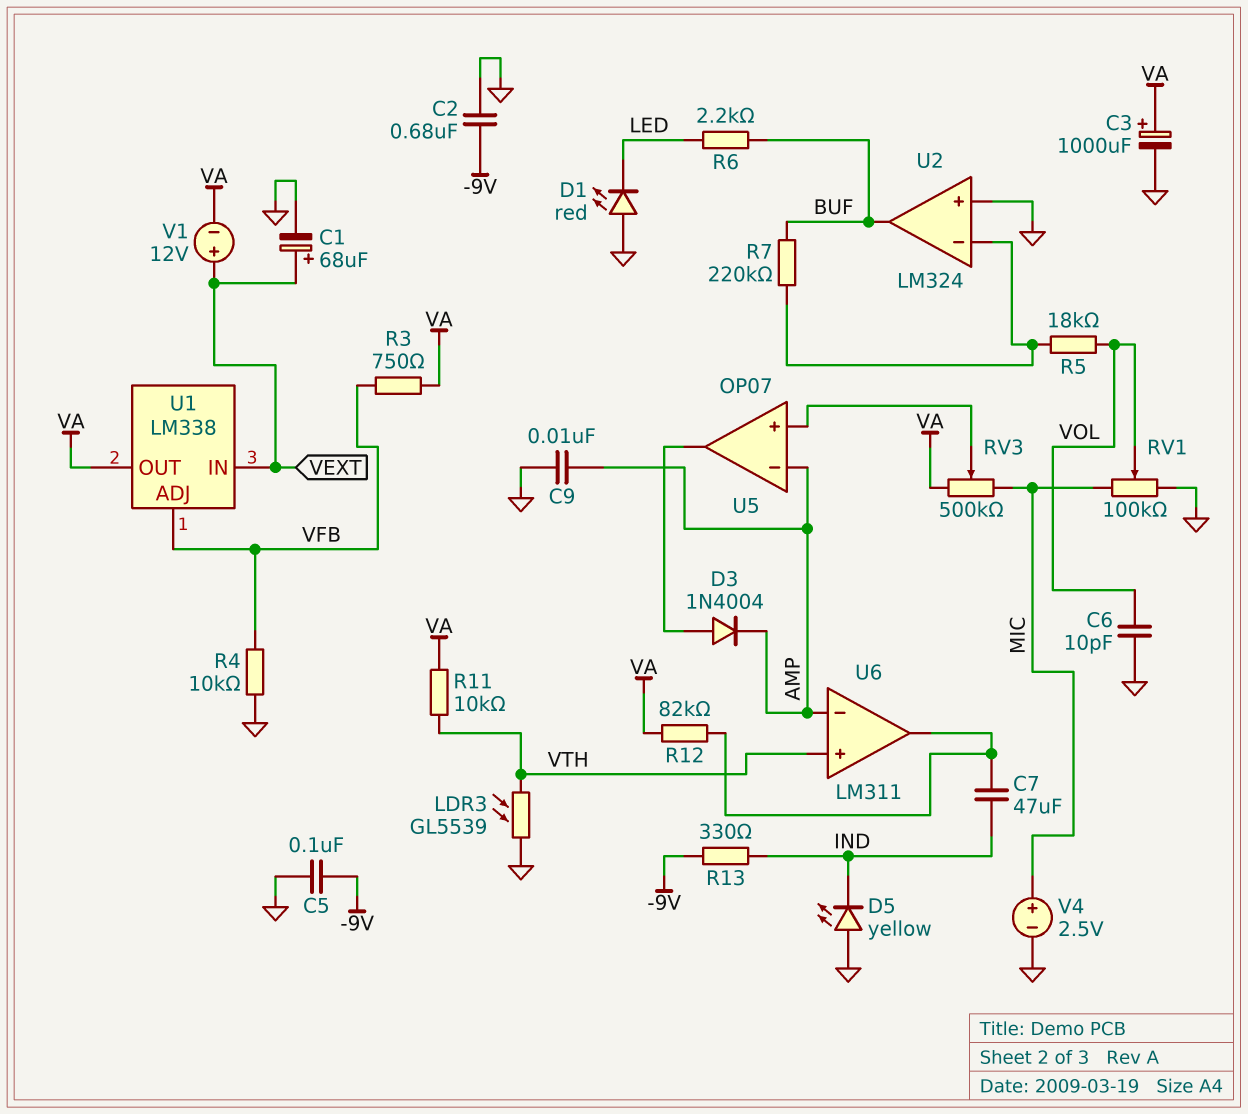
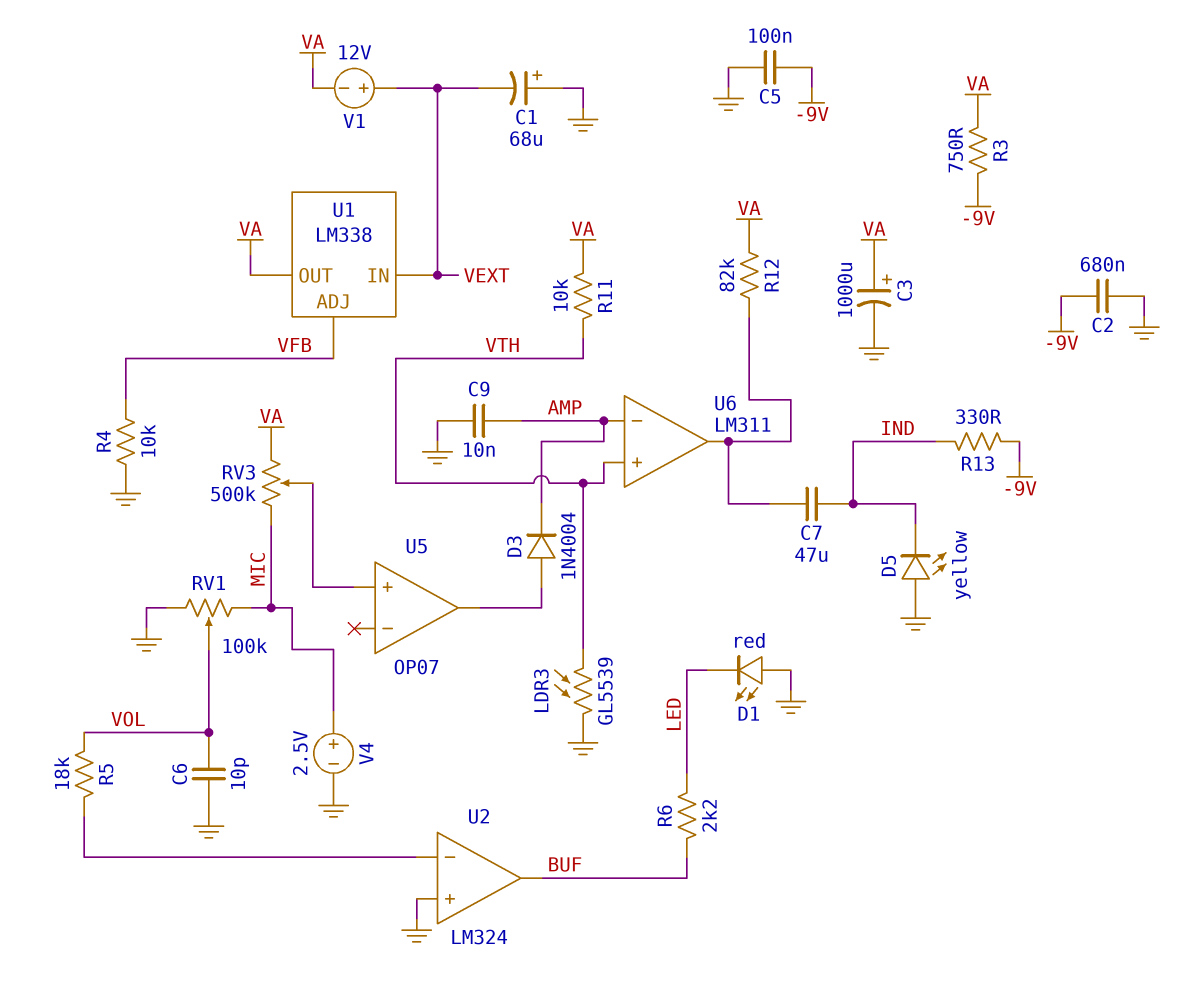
C1: 68uF (plus VEXT, minus GND) -> 68uF (plus GND, minus VEXT)
R3: 750 (VA, VFB) -> 750 (-9V, VA)
R7: 220k (BUF, U2/in-) -> none
U5 pin in-: AMP -> none

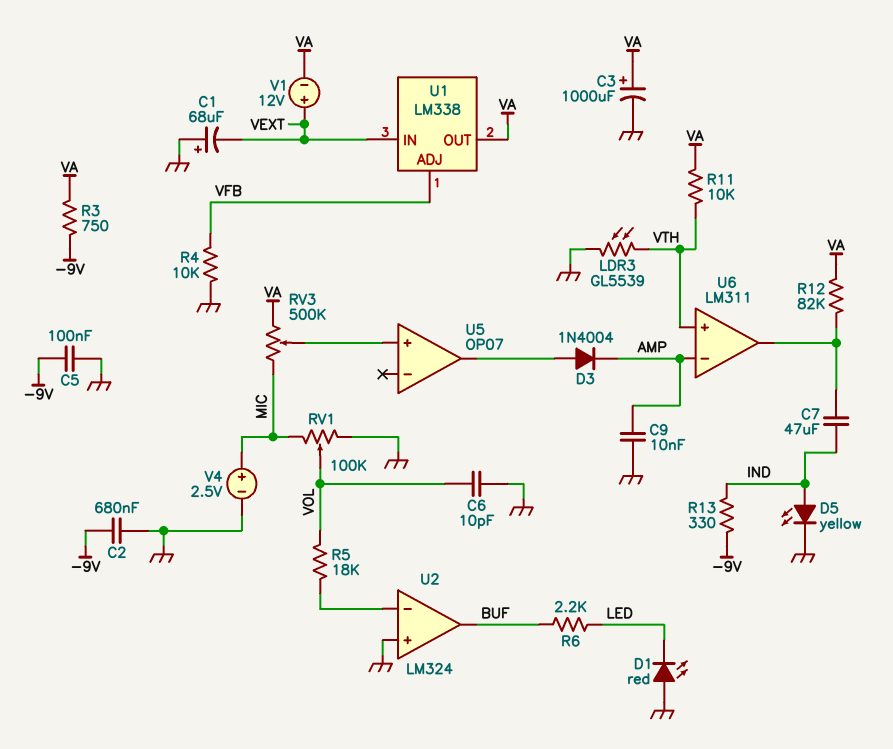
D5: LED yellow (A GND, K IND) -> LED yellow (A IND, K GND)

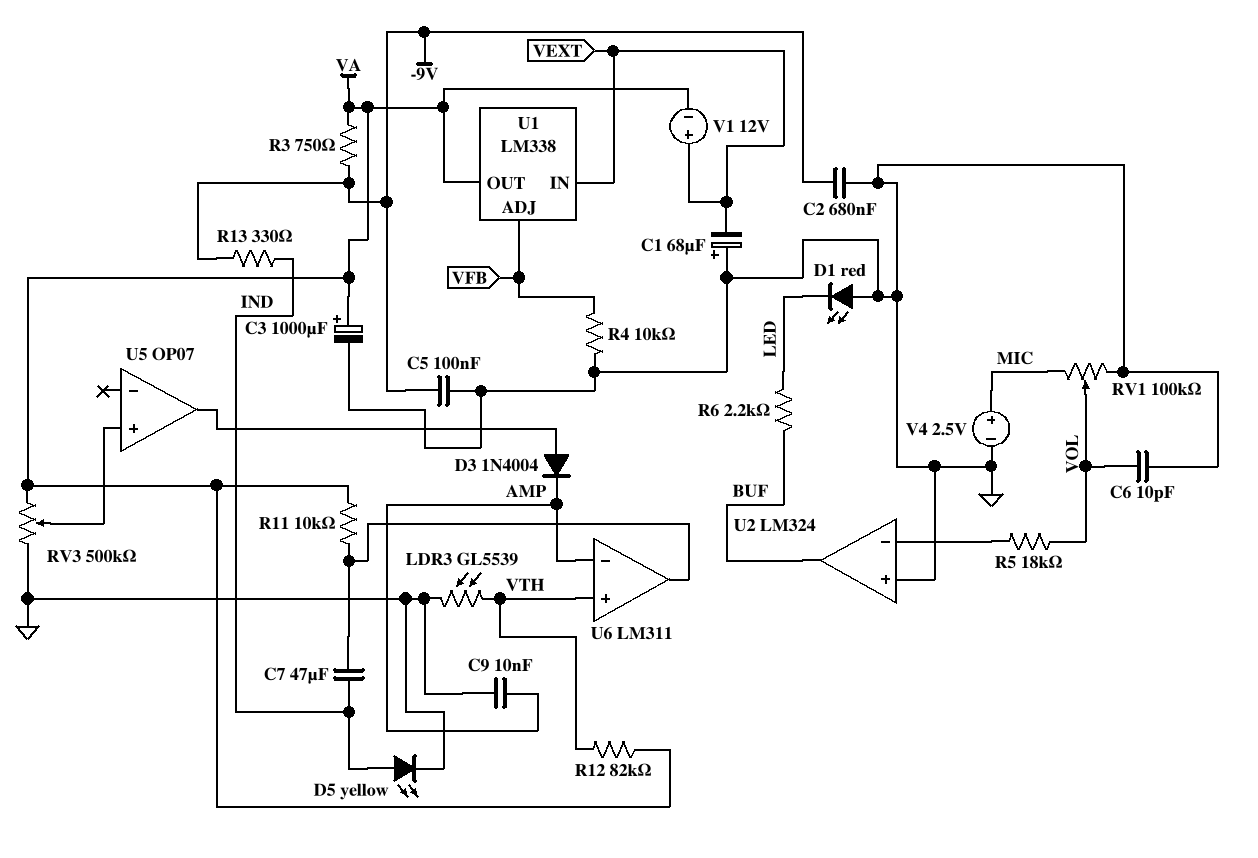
R11: 10k (VA, VTH) -> 10k (U6/out, VA)
R12: 82k (U6/out, VA) -> 82k (VA, VTH)
RV3: 500k (MIC, VA, wiper U5/in+) -> 500k (GND, VA, wiper U5/in+)

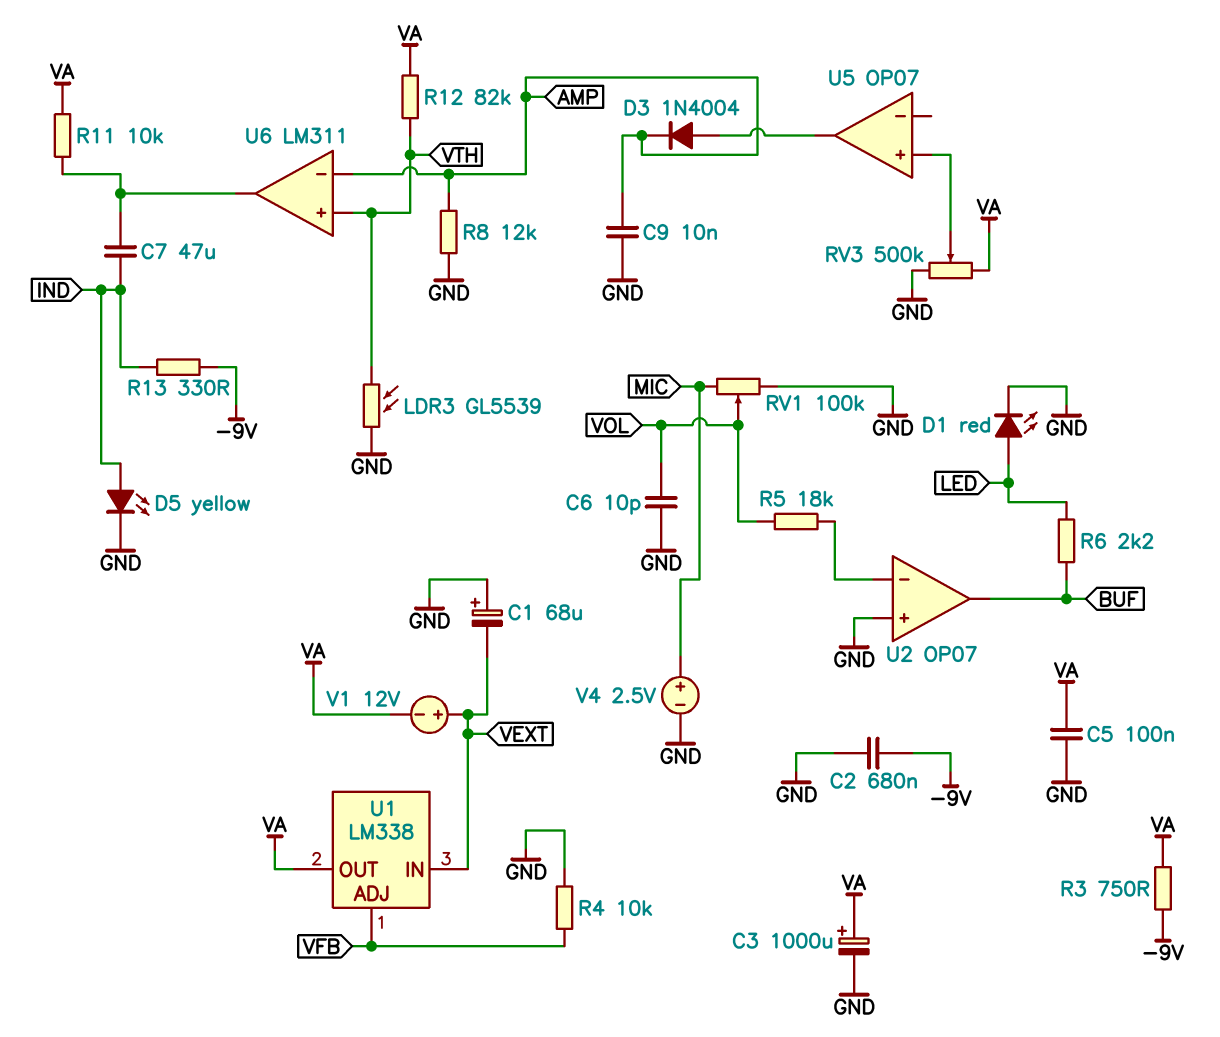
C5: 100nF (-9V, GND) -> 100nF (GND, VA)
D1: LED red (A GND, K LED) -> LED red (A LED, K GND)
R8: none -> 12k (AMP, GND)
U2: LM324 -> OP07

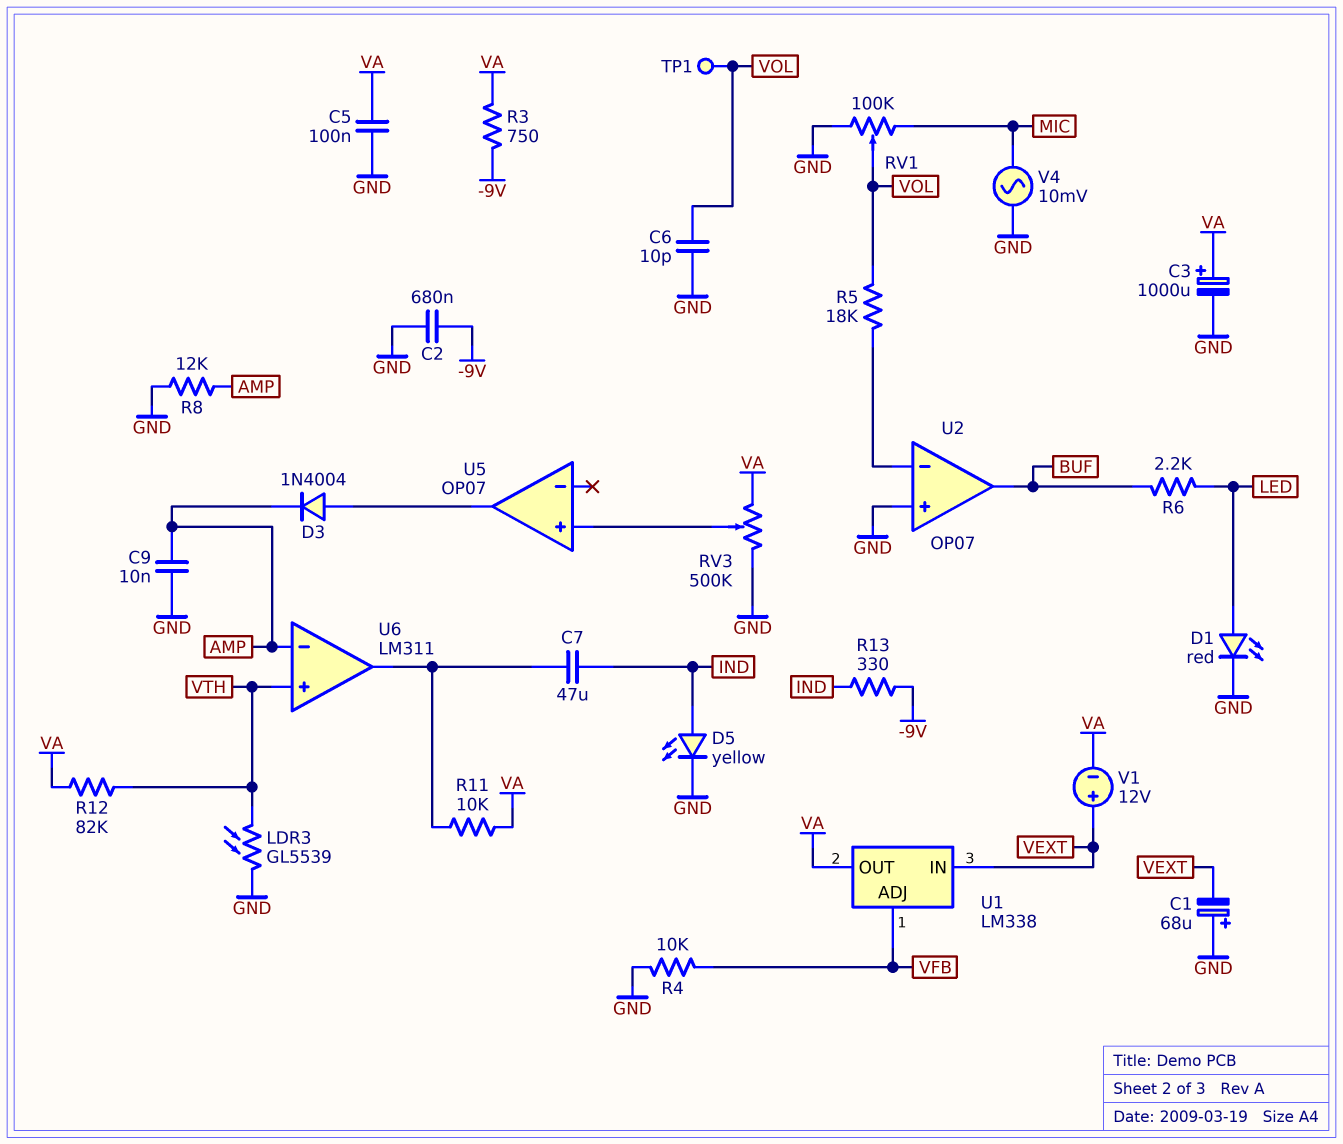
TP1: none -> test point (VOL)
V4: 2.5V (plus MIC, minus GND) -> AC 10mV (GND, MIC)

